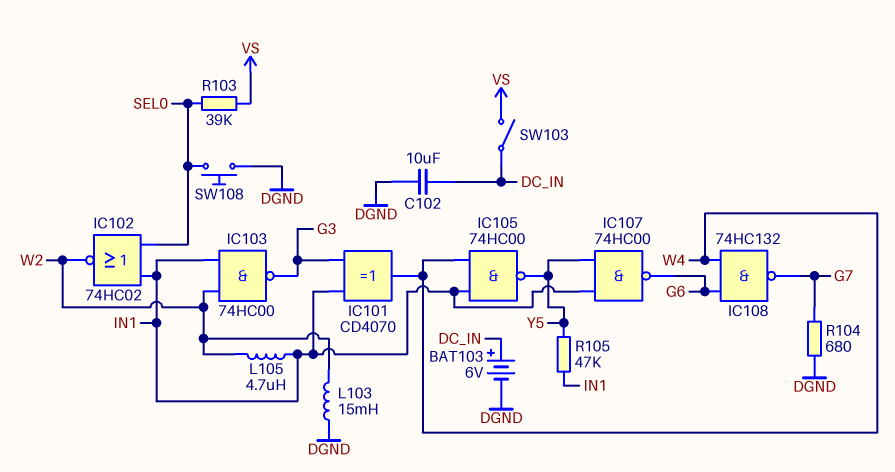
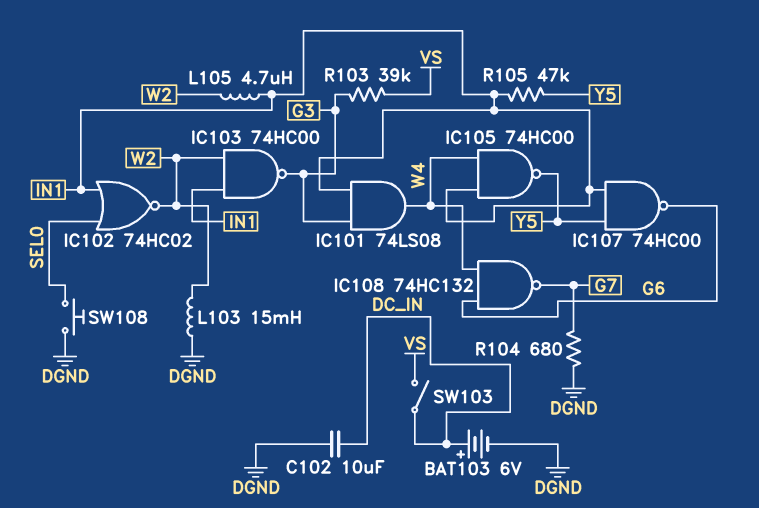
IC101: XOR CD4070 (in G3, in IN1, out W4) -> AND 74LS08 (in G3, in IN1, out W4)
R103: 39k (SEL0, VS) -> 39k (G3, VS)

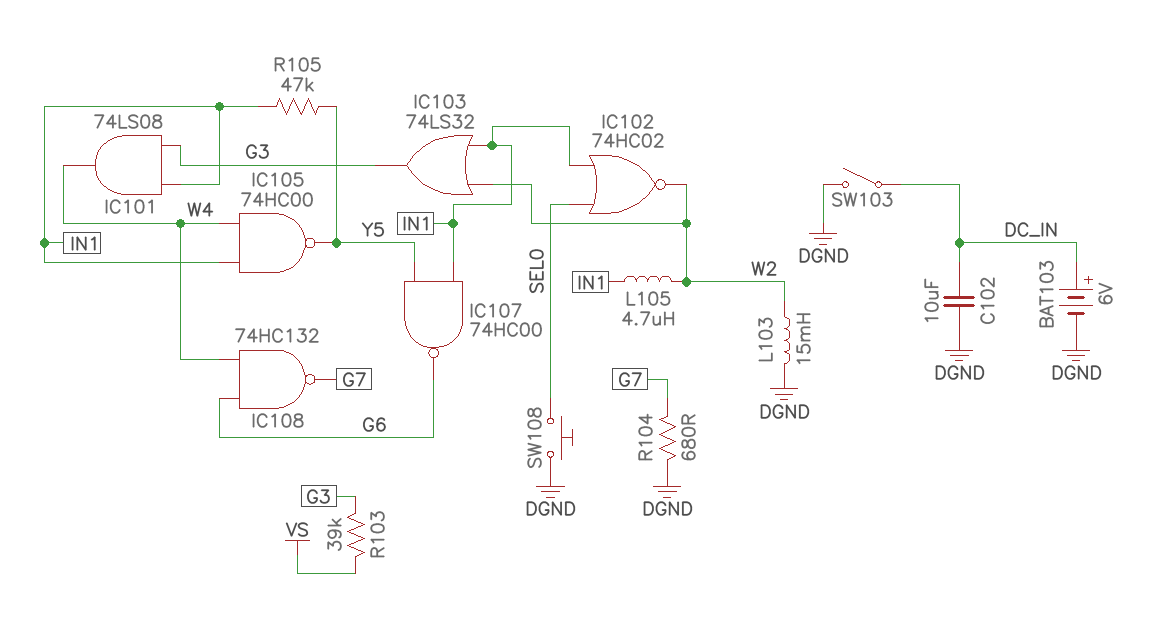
IC103: NAND 74HC00 (in IN1, in W2, out G3) -> OR 74LS32 (in IN1, in W2, out G3)
SW103: switch (DC_IN, VS) -> switch (DC_IN, DGND)

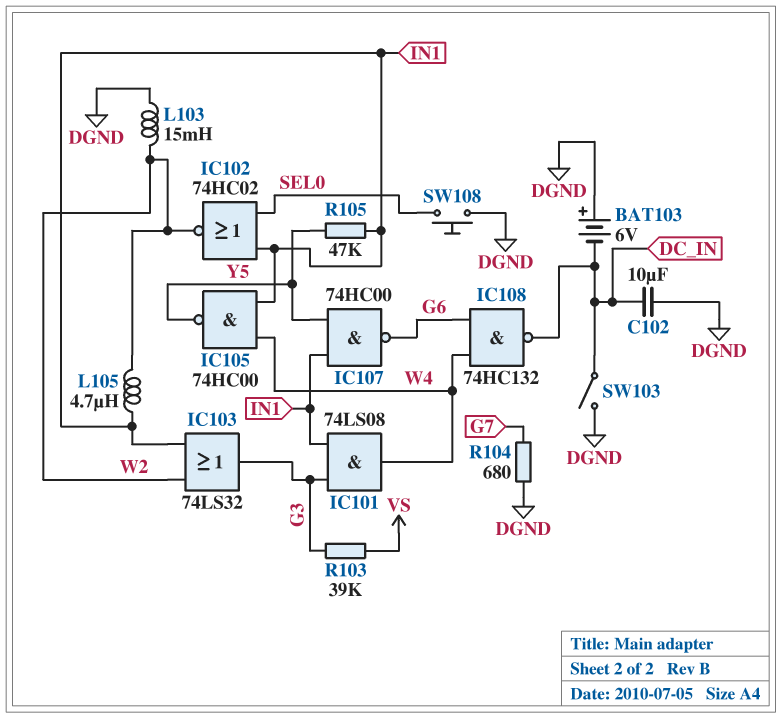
BAT103: 6V (plus DC_IN, minus DGND) -> 6V (plus DGND, minus DC_IN)
IC108: NAND 74HC132 (in G6, in W4, out G7) -> NAND 74HC132 (in G6, in W4, out DC_IN)

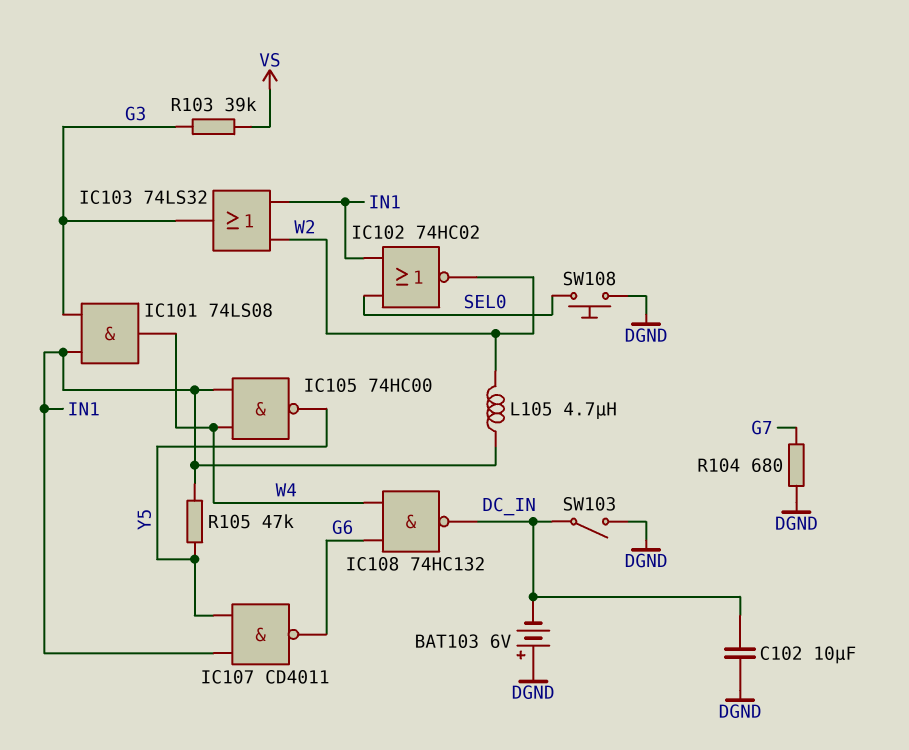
IC107: NAND 74HC00 (in IN1, in Y5, out G6) -> NAND CD4011 (in IN1, in Y5, out G6)
L103: 15mH (DGND, W2) -> none

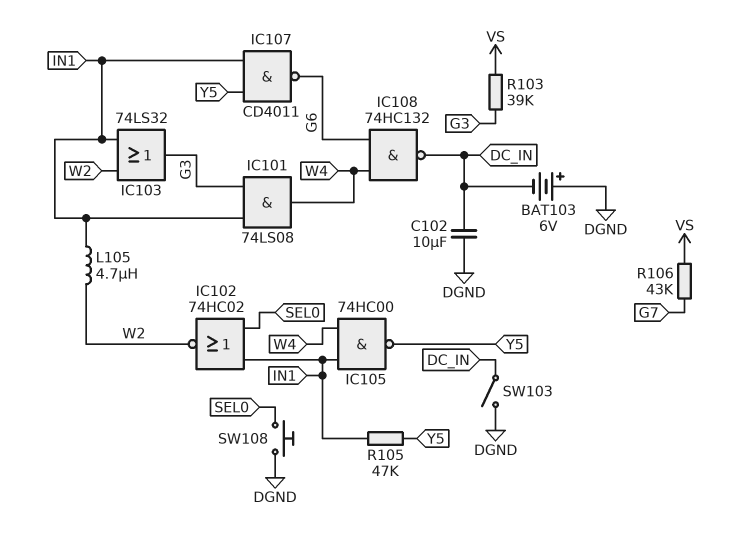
R104: 680 (DGND, G7) -> none
R106: none -> 43k (G7, VS)

